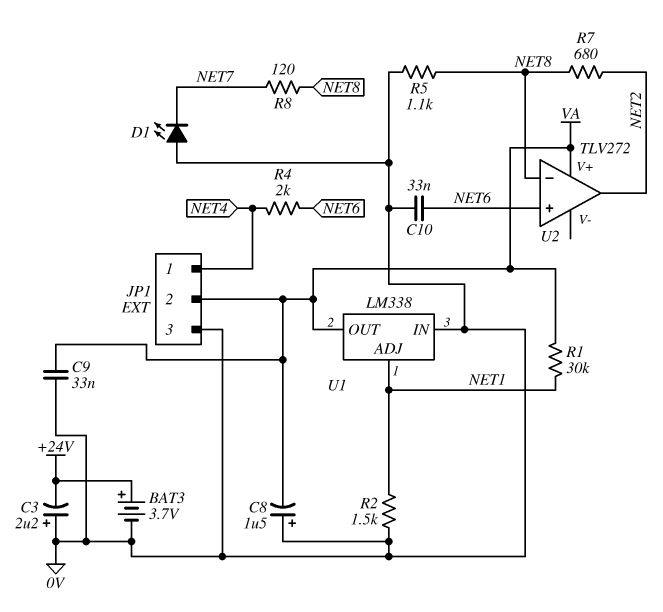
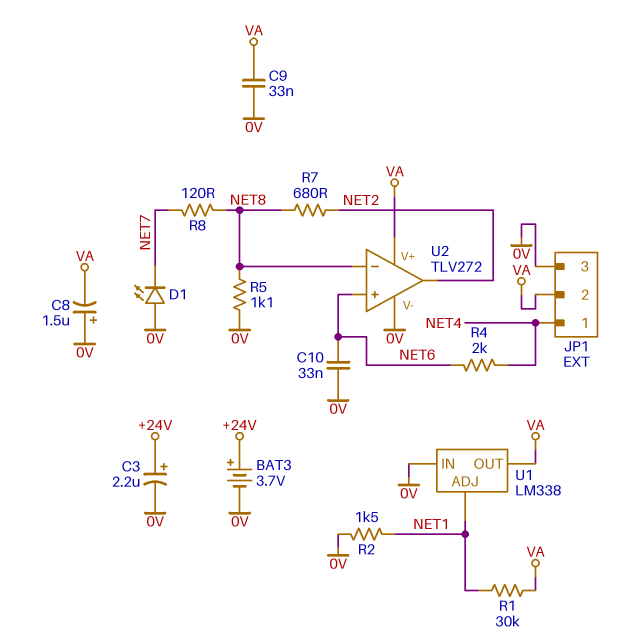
C3: 2.2uF (plus 0V, minus +24V) -> 2.2uF (plus +24V, minus 0V)
U2 pin V-: none -> 0V

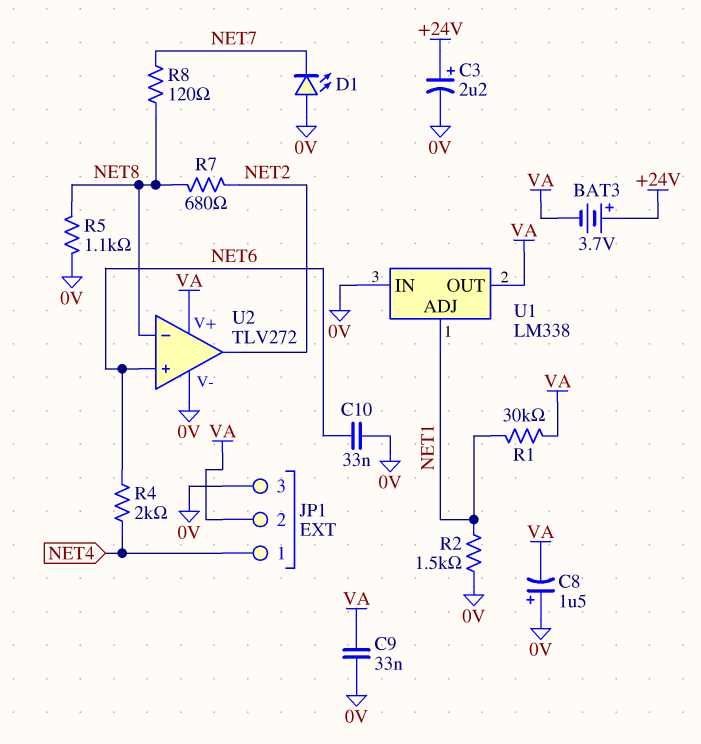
BAT3: 3.7V (plus +24V, minus 0V) -> 3.7V (plus +24V, minus VA)

